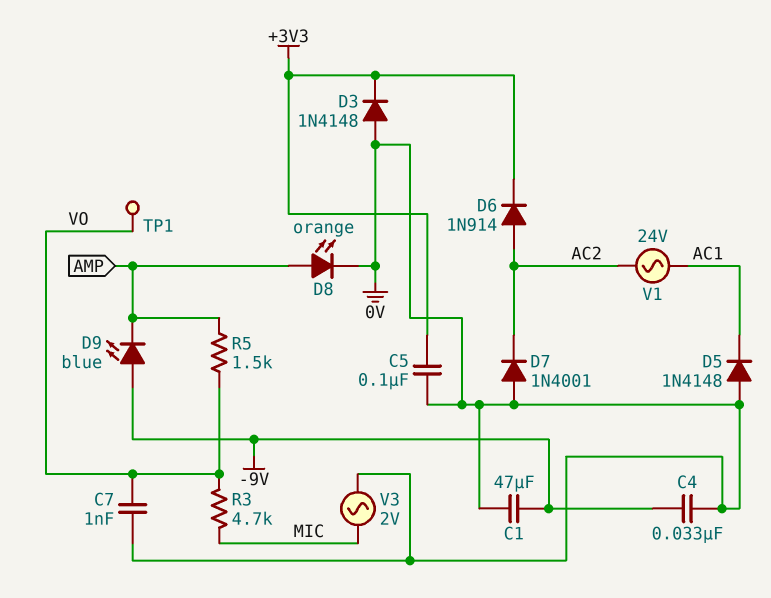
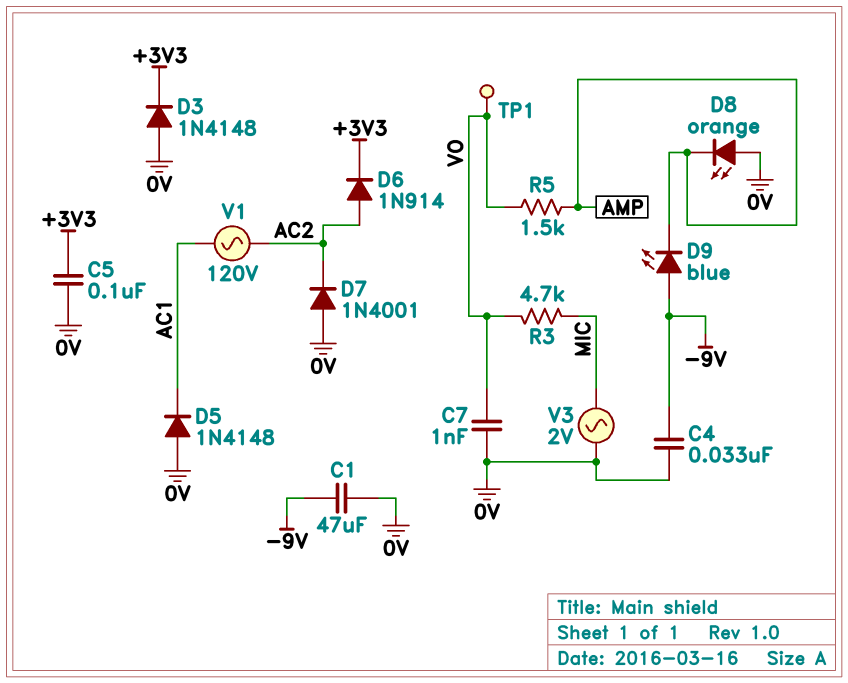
D8: LED orange (A AMP, K 0V) -> LED orange (A 0V, K AMP)
V1: AC 24V (AC1, AC2) -> AC 120V (AC1, AC2)

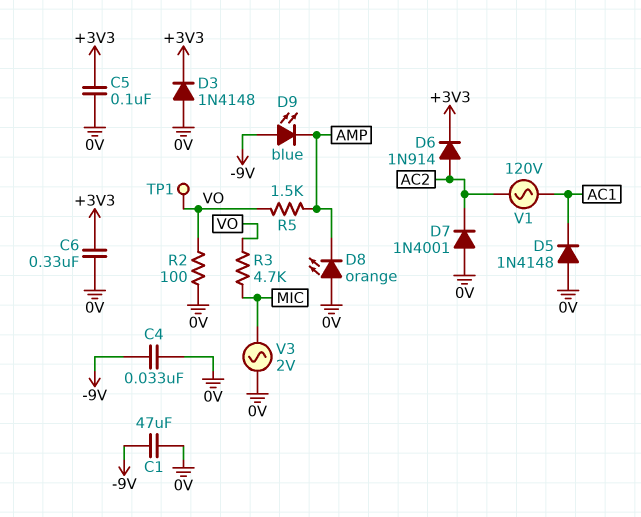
C6: none -> 330nF (+3V3, 0V)
C7: 1nF (0V, VO) -> none
R2: none -> 100 (0V, VO)

